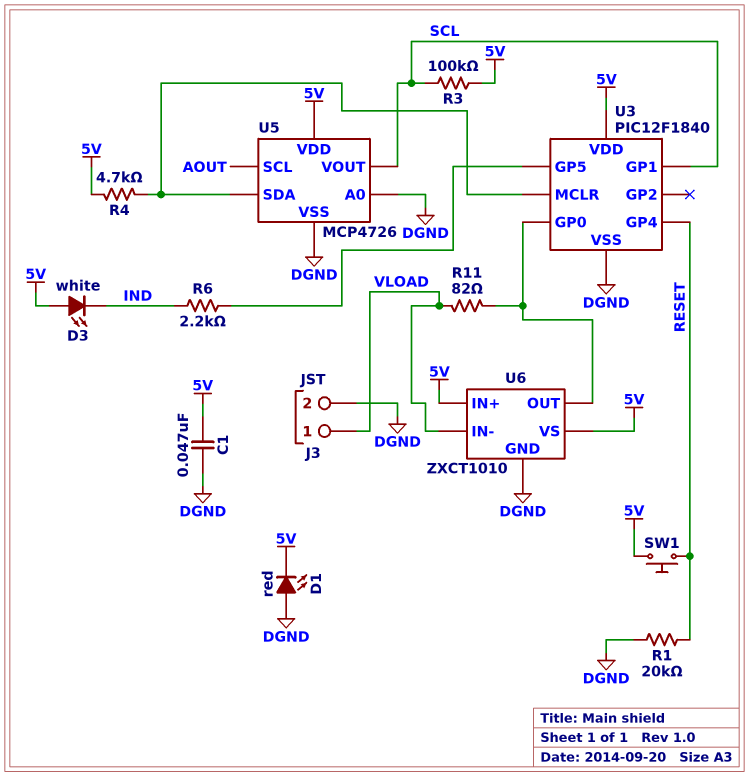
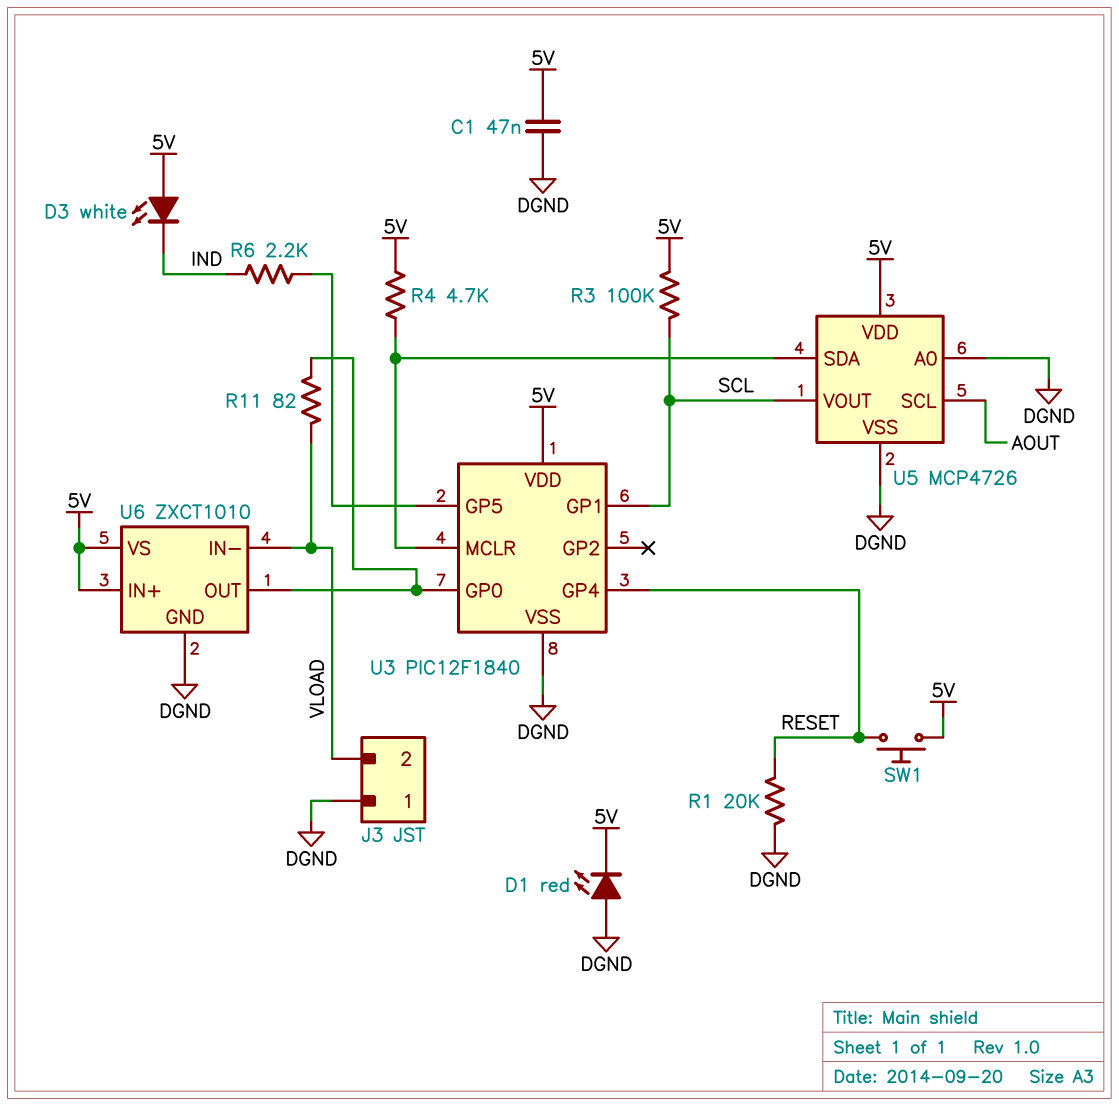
J3 pin 1: VLOAD -> DGND
J3 pin 2: DGND -> VLOAD

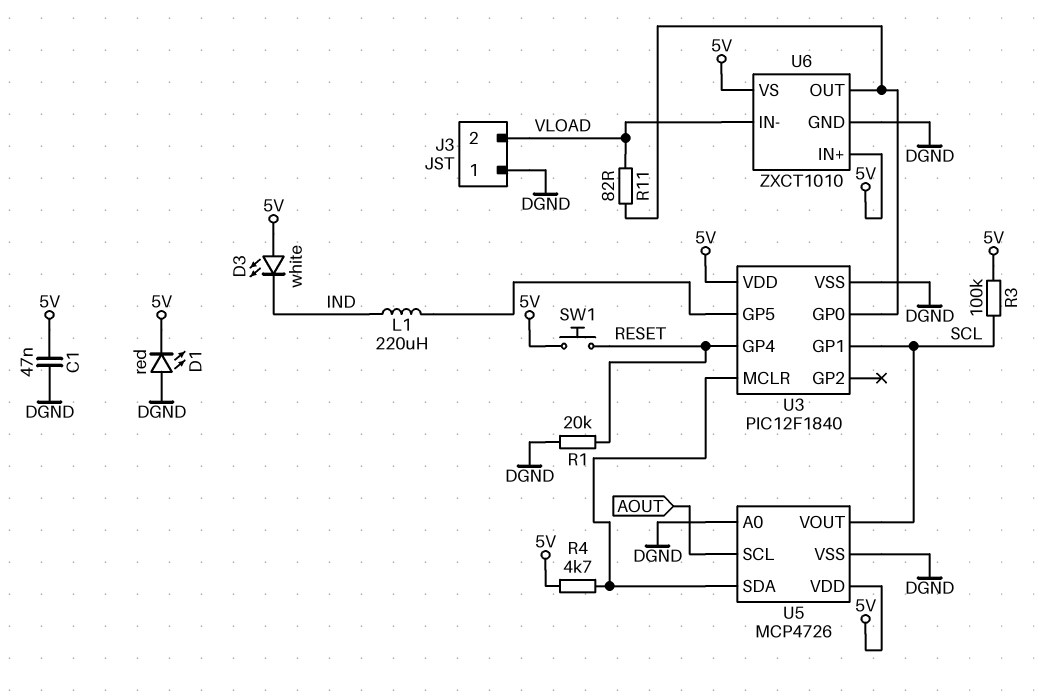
L1: none -> 220uH (IND, U3/GP5)
R6: 2.2k (IND, U3/GP5) -> none

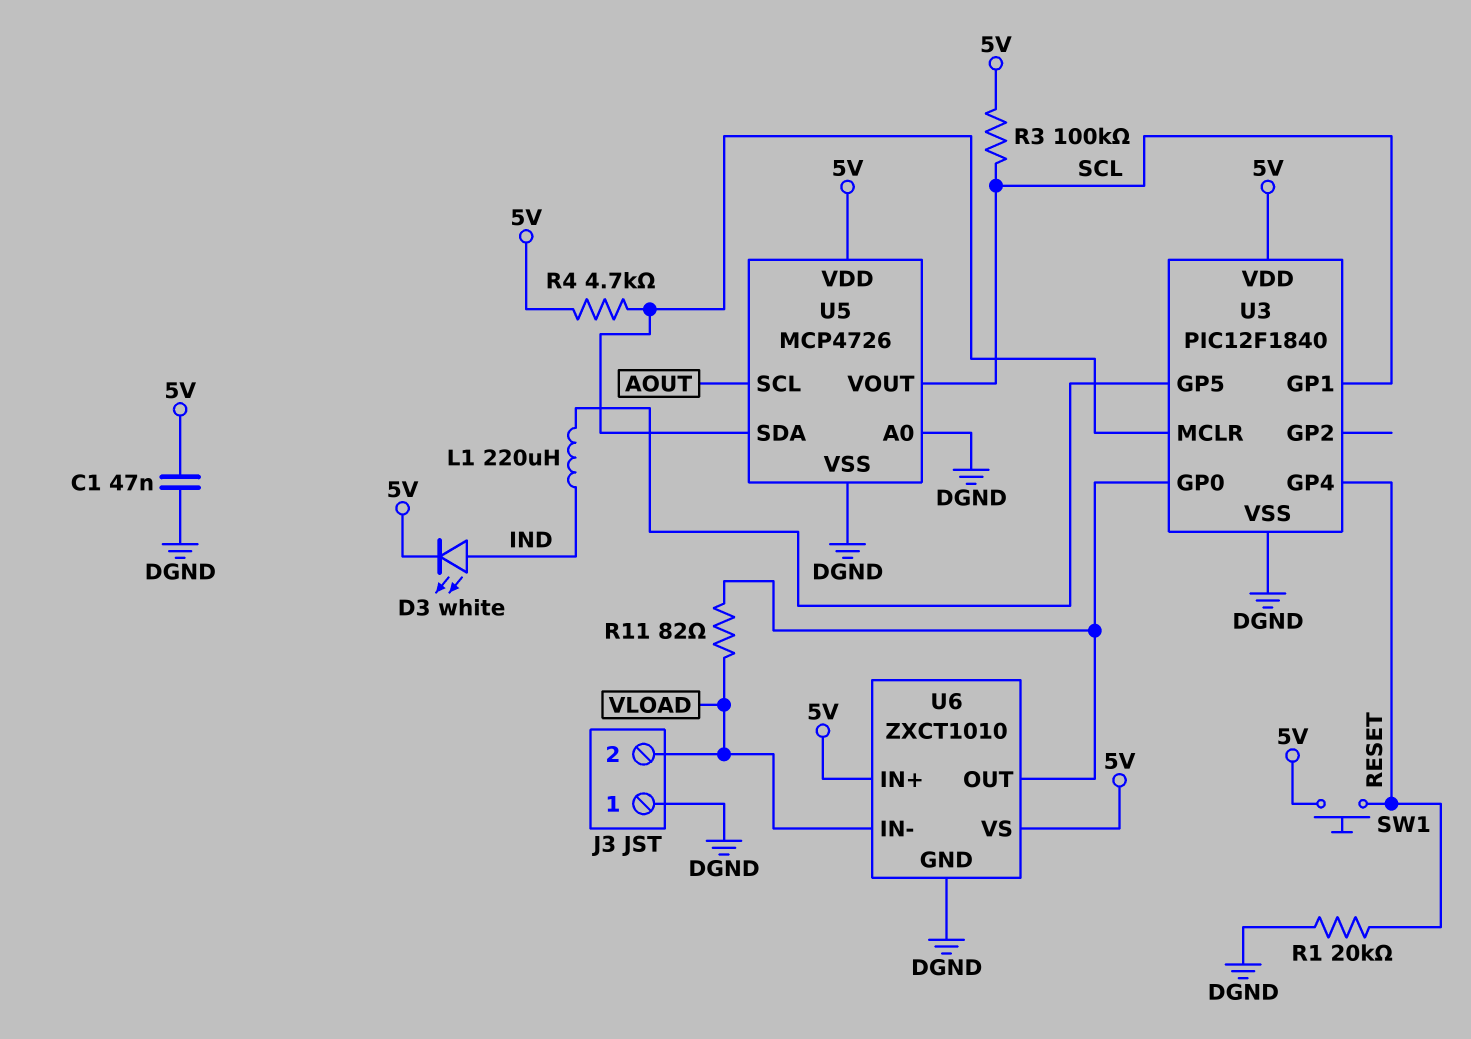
D1: LED red (A DGND, K 5V) -> none
D3: LED white (A 5V, K IND) -> LED white (A IND, K 5V)

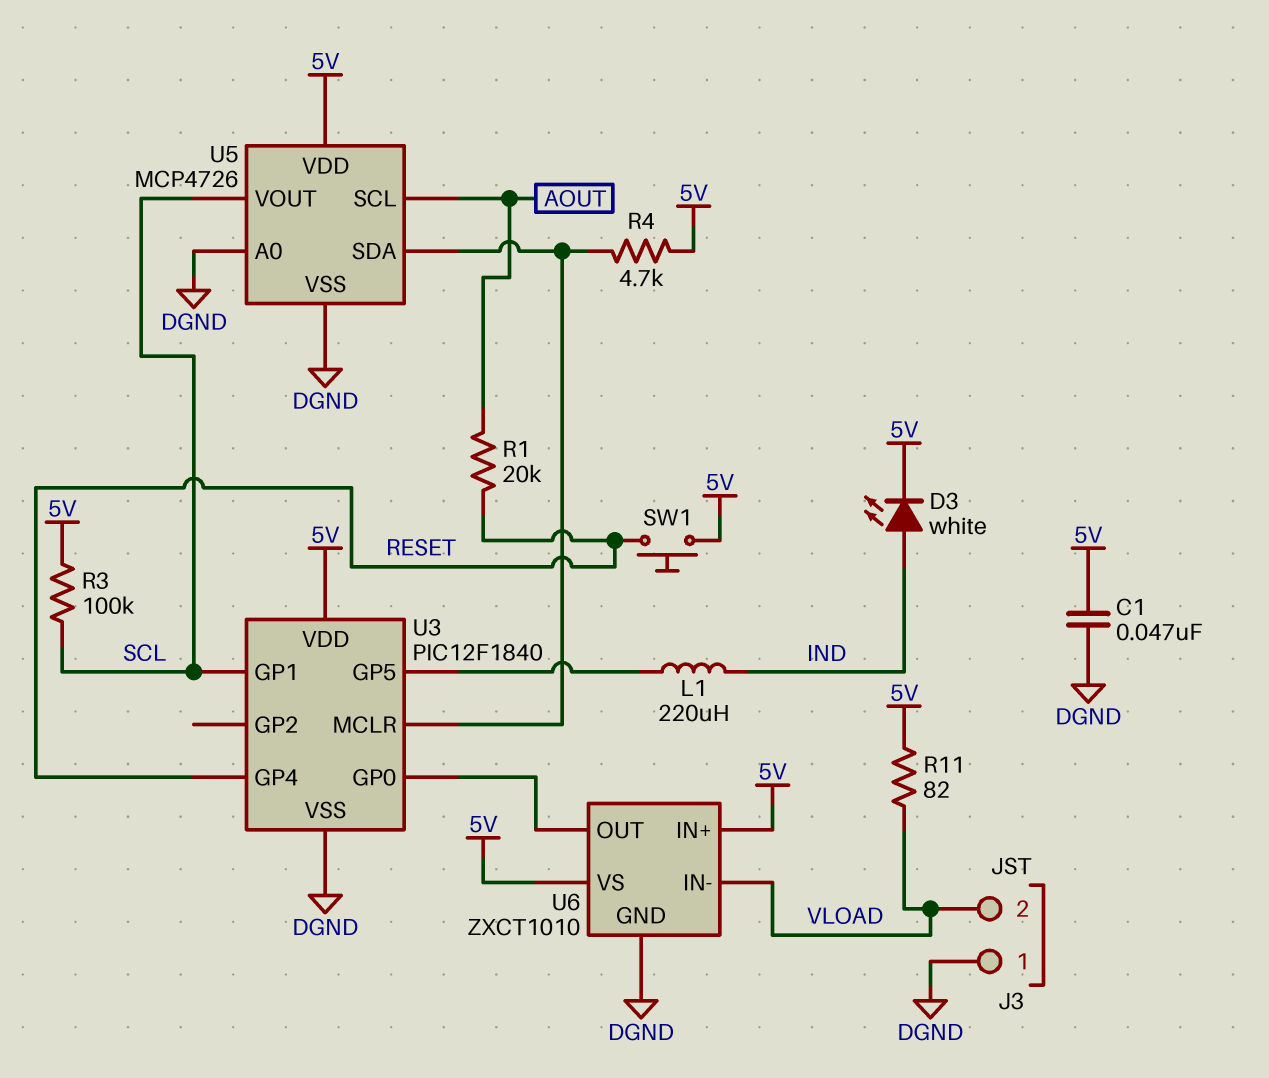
R1: 20k (DGND, RESET) -> 20k (AOUT, RESET)
R11: 82 (U3/GP0, VLOAD) -> 82 (5V, VLOAD)

